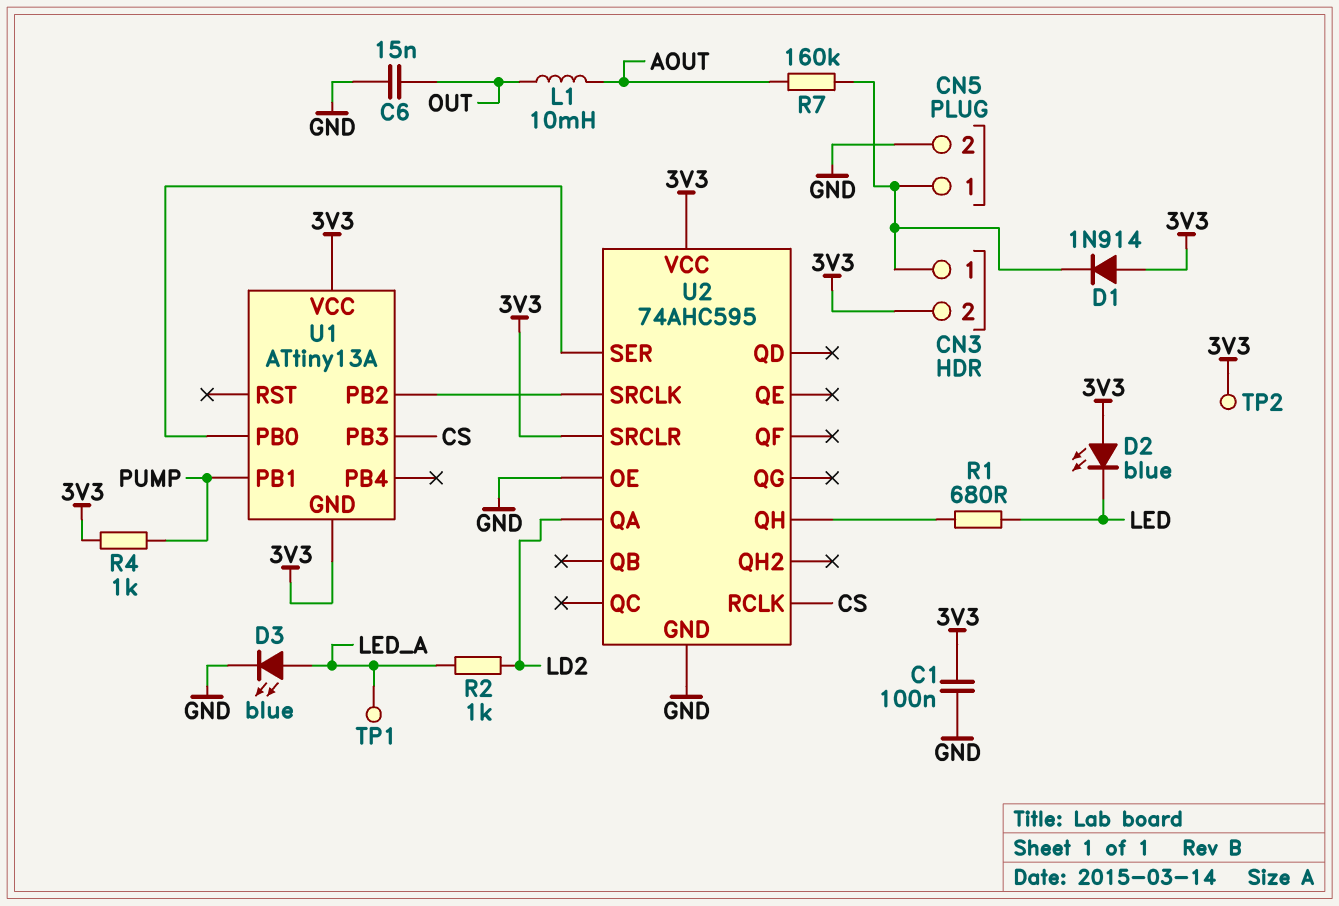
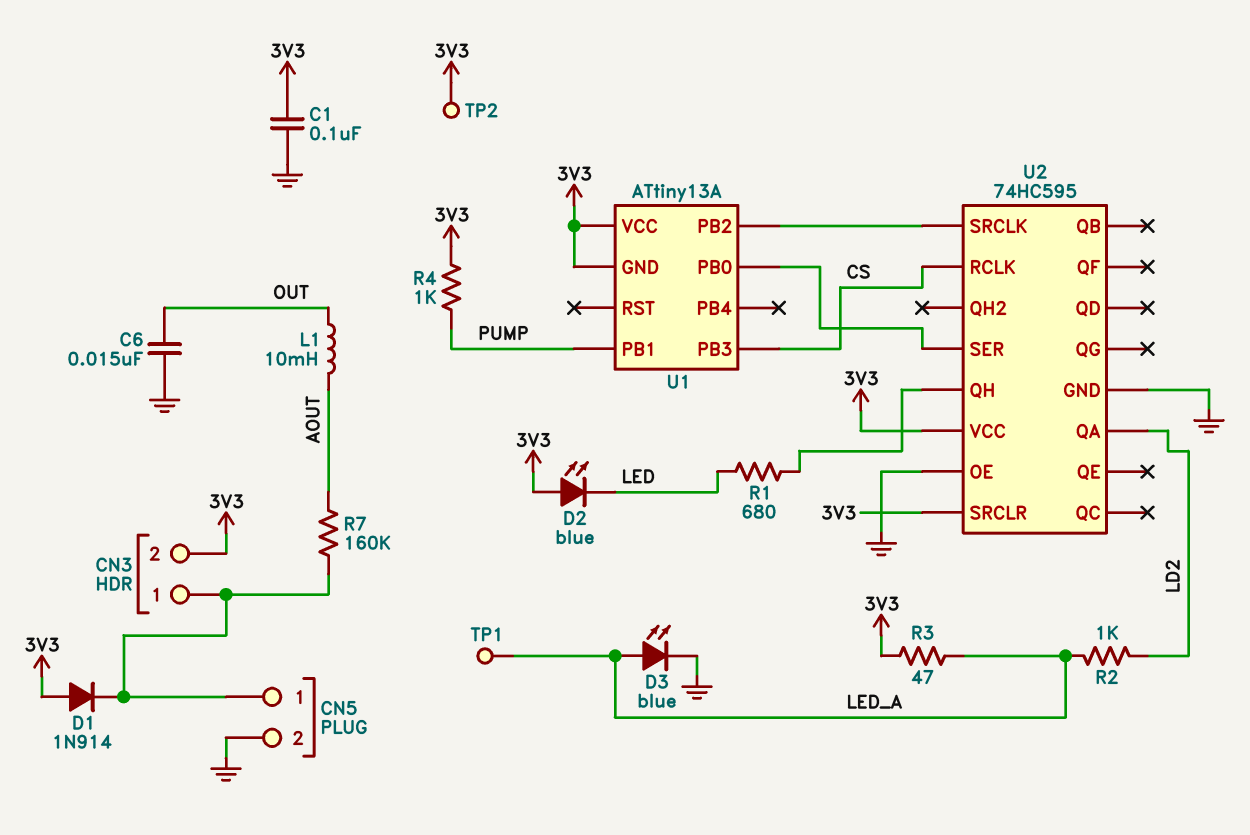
R3: none -> 47 (3V3, LED_A)
U2: 74AHC595 -> 74HC595

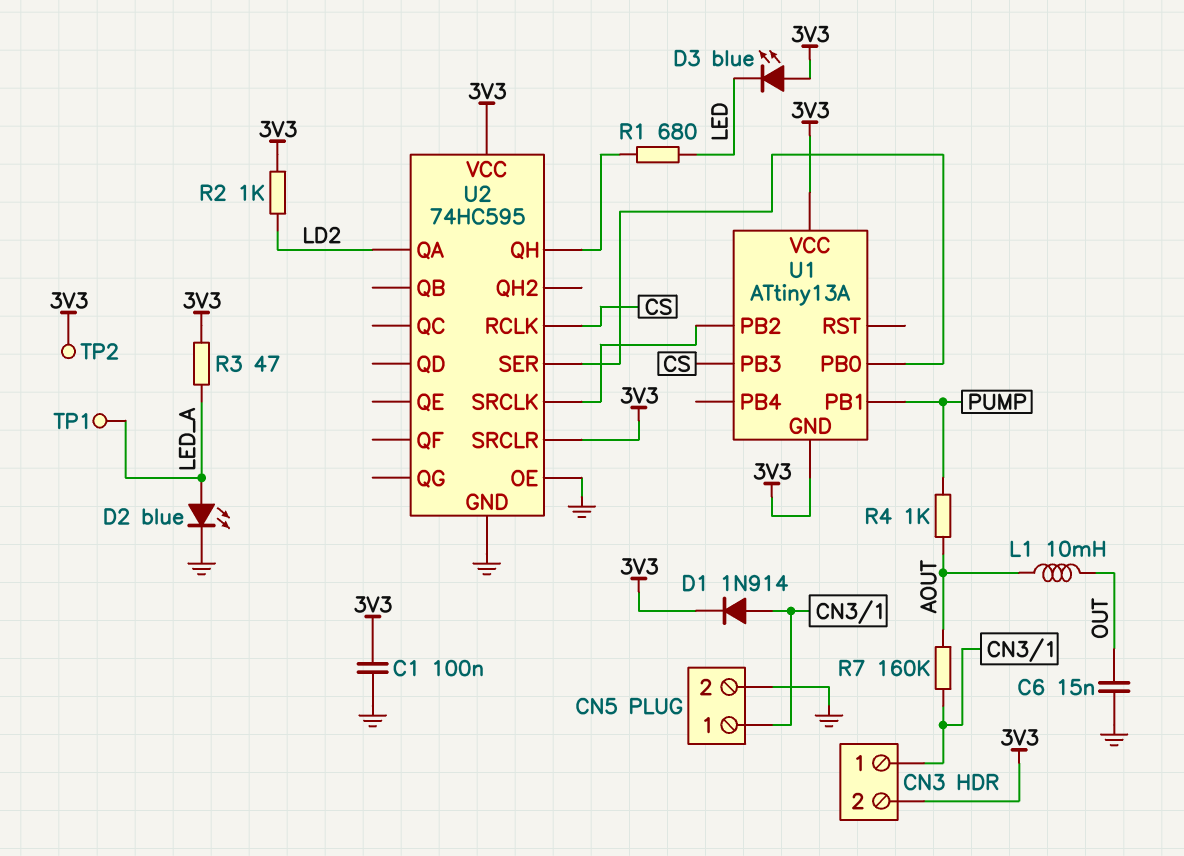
D1: diode 1N914 (A 3V3, K CN3/1) -> diode 1N914 (A CN3/1, K 3V3)
D2: LED blue (A 3V3, K LED) -> LED blue (A LED_A, K GND)
D3: LED blue (A LED_A, K GND) -> LED blue (A 3V3, K LED)
R2: 1k (LD2, LED_A) -> 1k (3V3, LD2)
R4: 1k (3V3, PUMP) -> 1k (AOUT, PUMP)

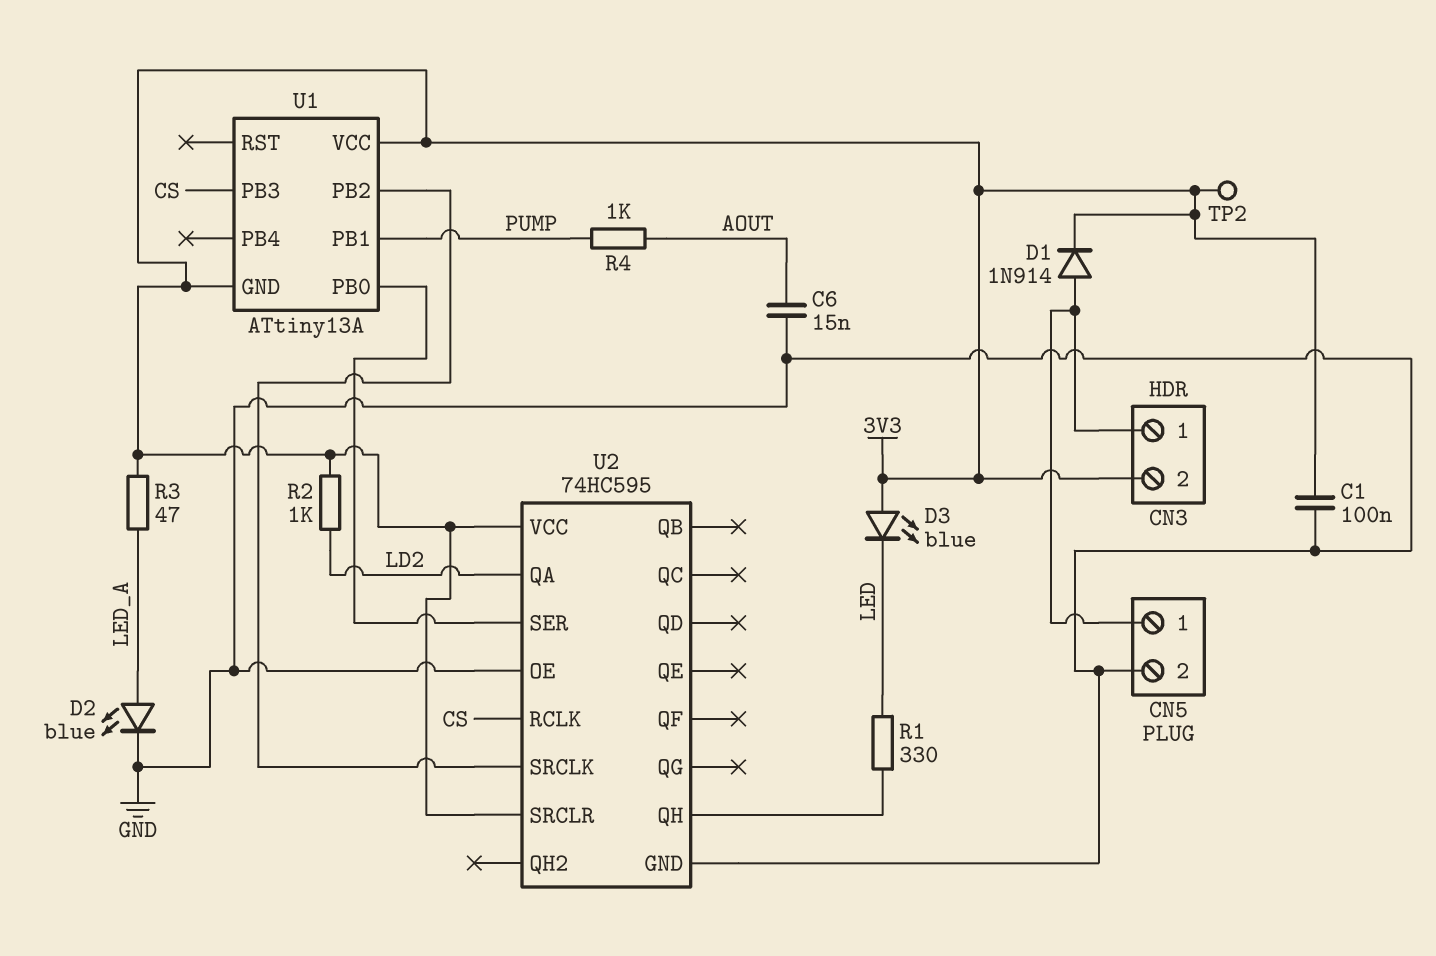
C6: 15nF (GND, OUT) -> 15nF (AOUT, GND)
L1: 10mH (AOUT, OUT) -> none
R1: 680 (LED, U2/QH) -> 330 (LED, U2/QH)
R7: 160k (AOUT, CN3/1) -> none
TP1: test point (LED_A) -> none

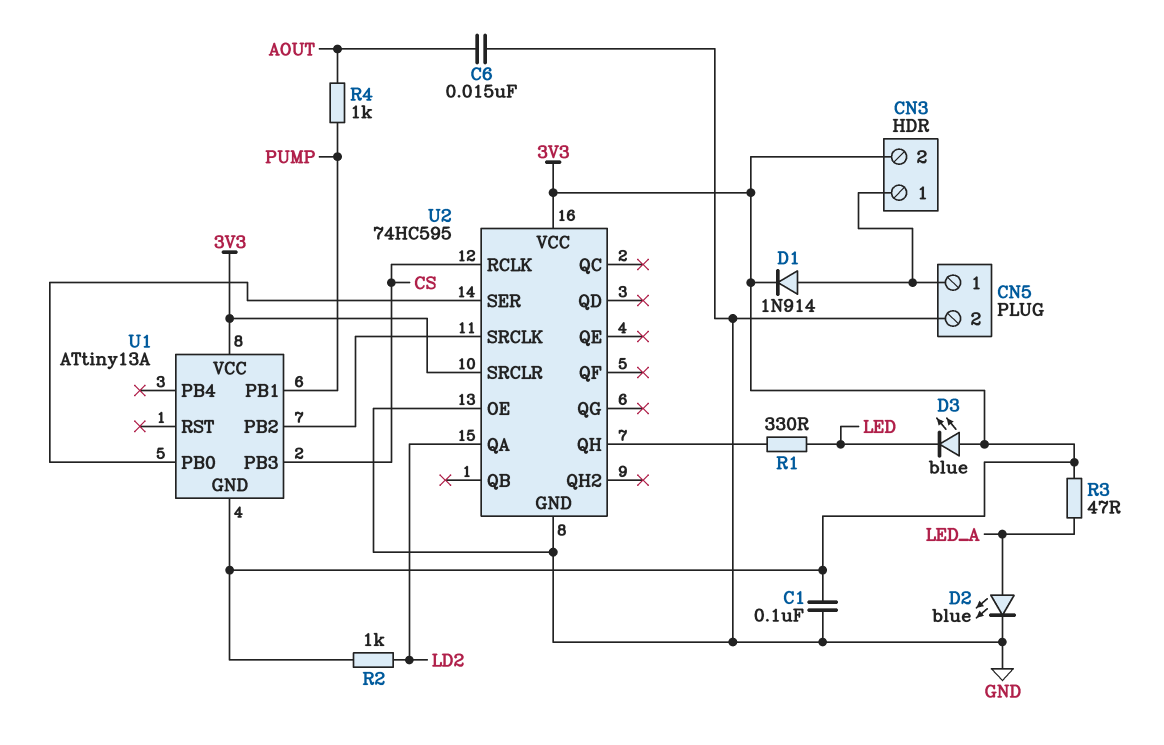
TP2: test point (3V3) -> none

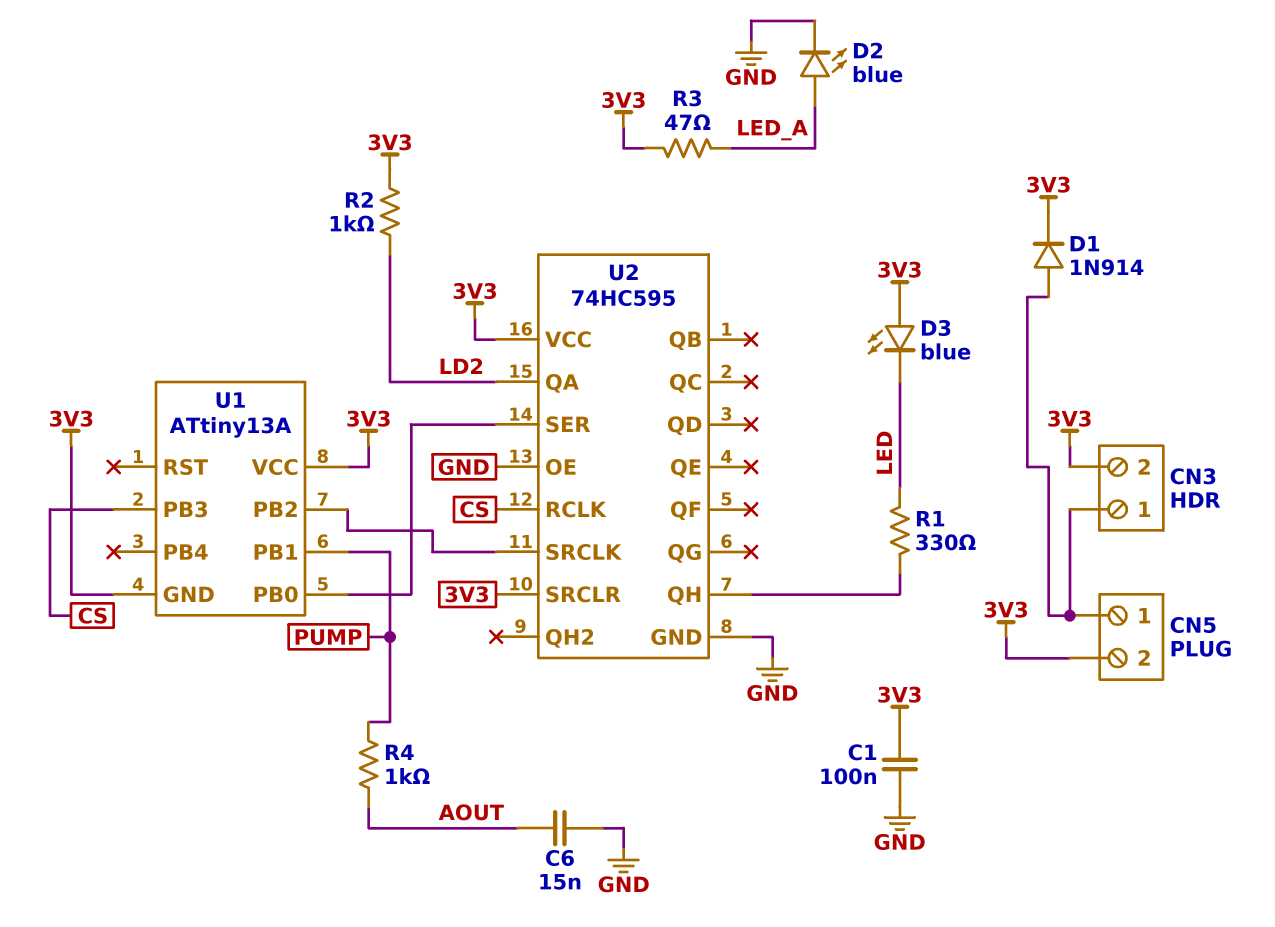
CN5 pin 2: GND -> 3V3

